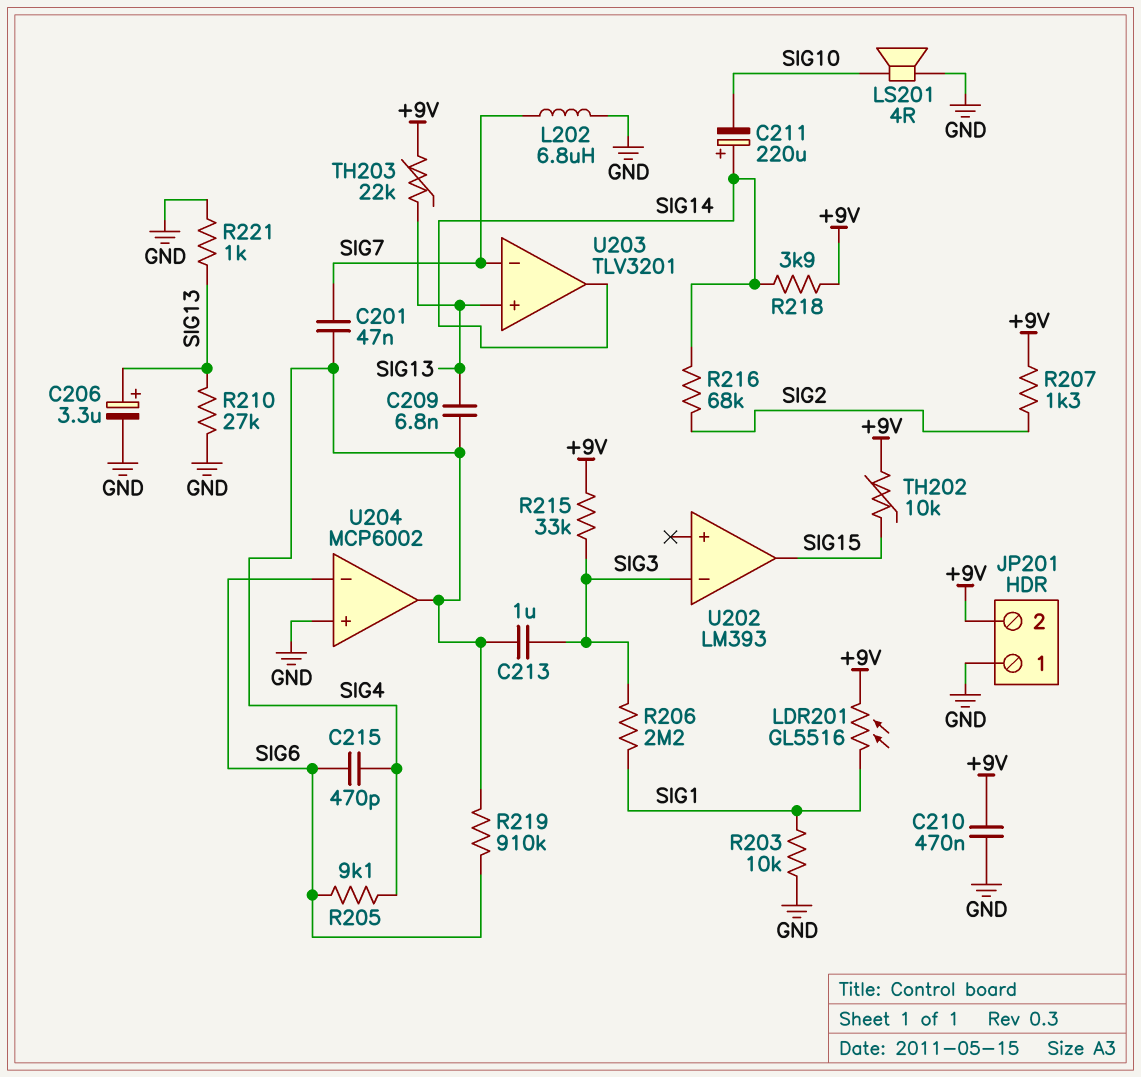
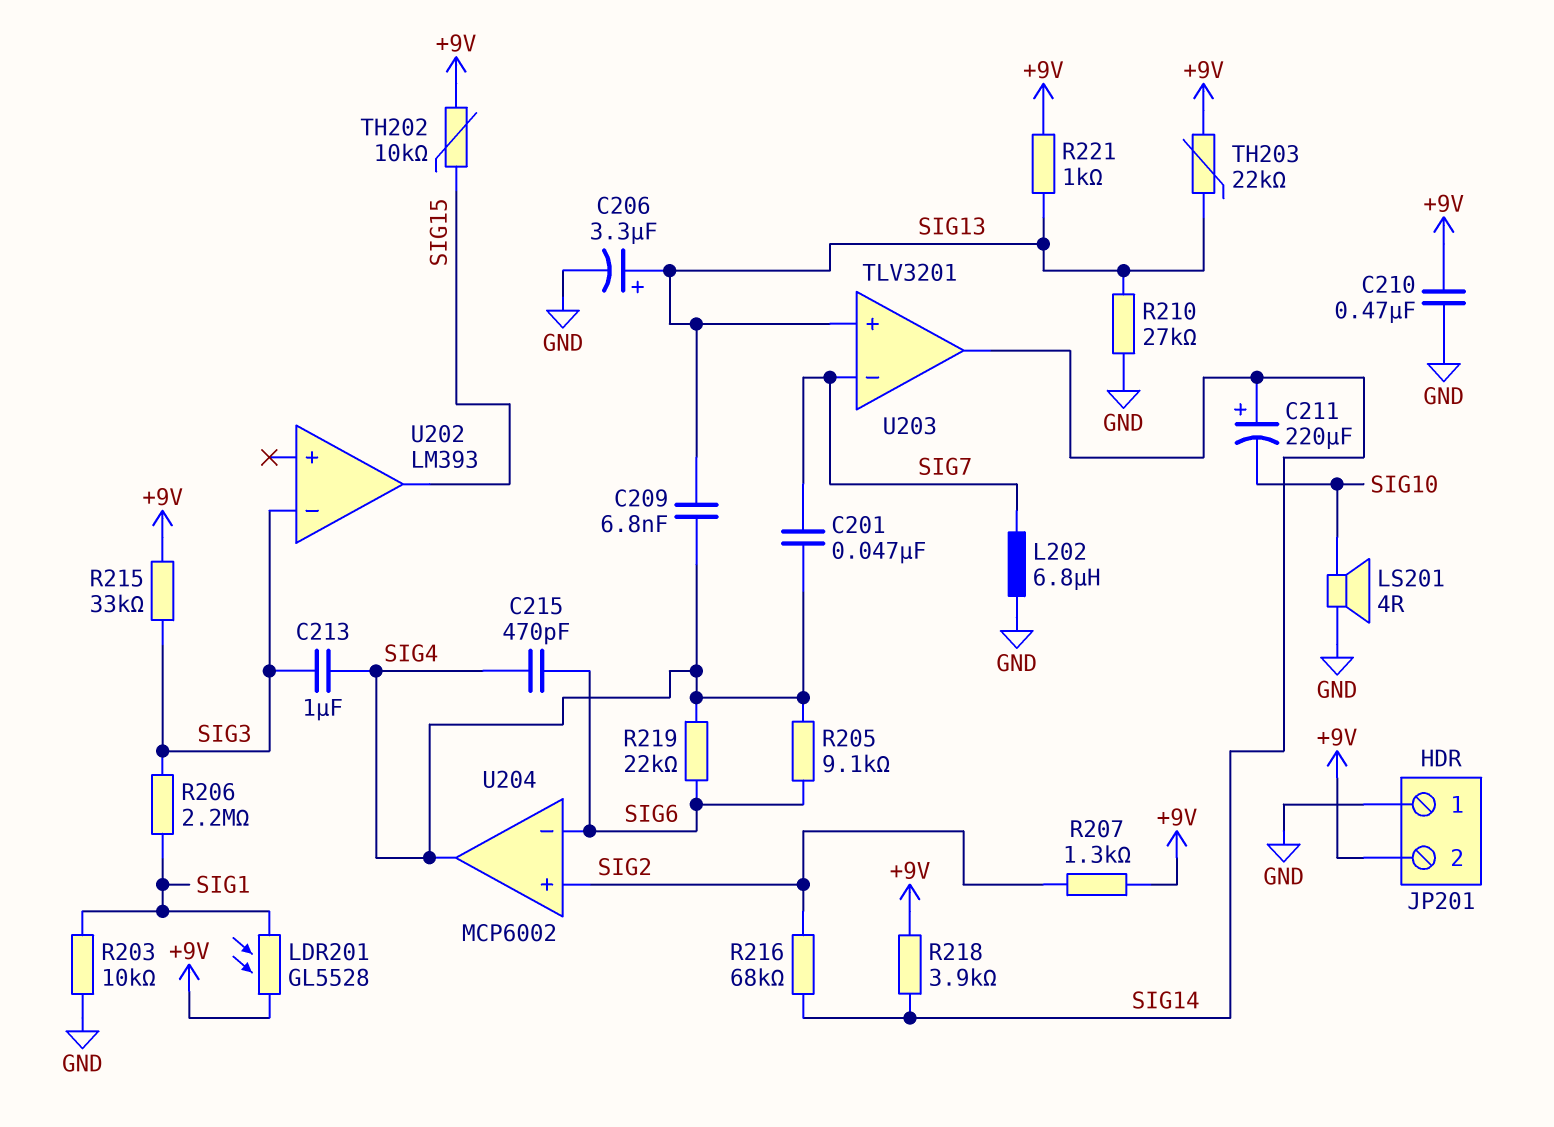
LDR201: GL5516 (+9V, SIG1) -> GL5528 (+9V, SIG1)
R219: 910k (SIG4, SIG6) -> 22k (SIG4, SIG6)
R221: 1k (GND, SIG13) -> 1k (+9V, SIG13)
U204 pin in+: GND -> SIG2

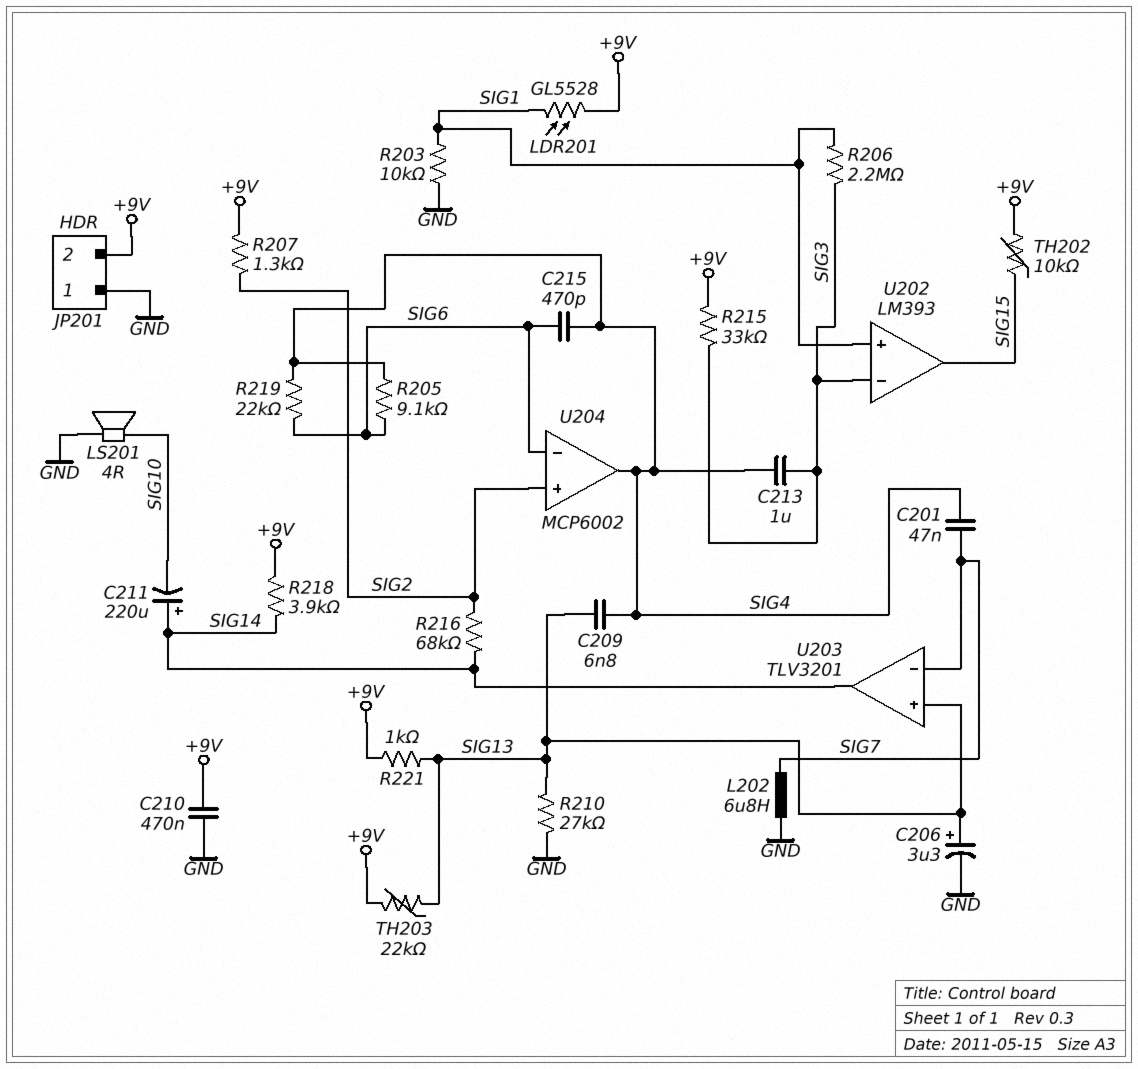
U202 pin in+: none -> SIG1

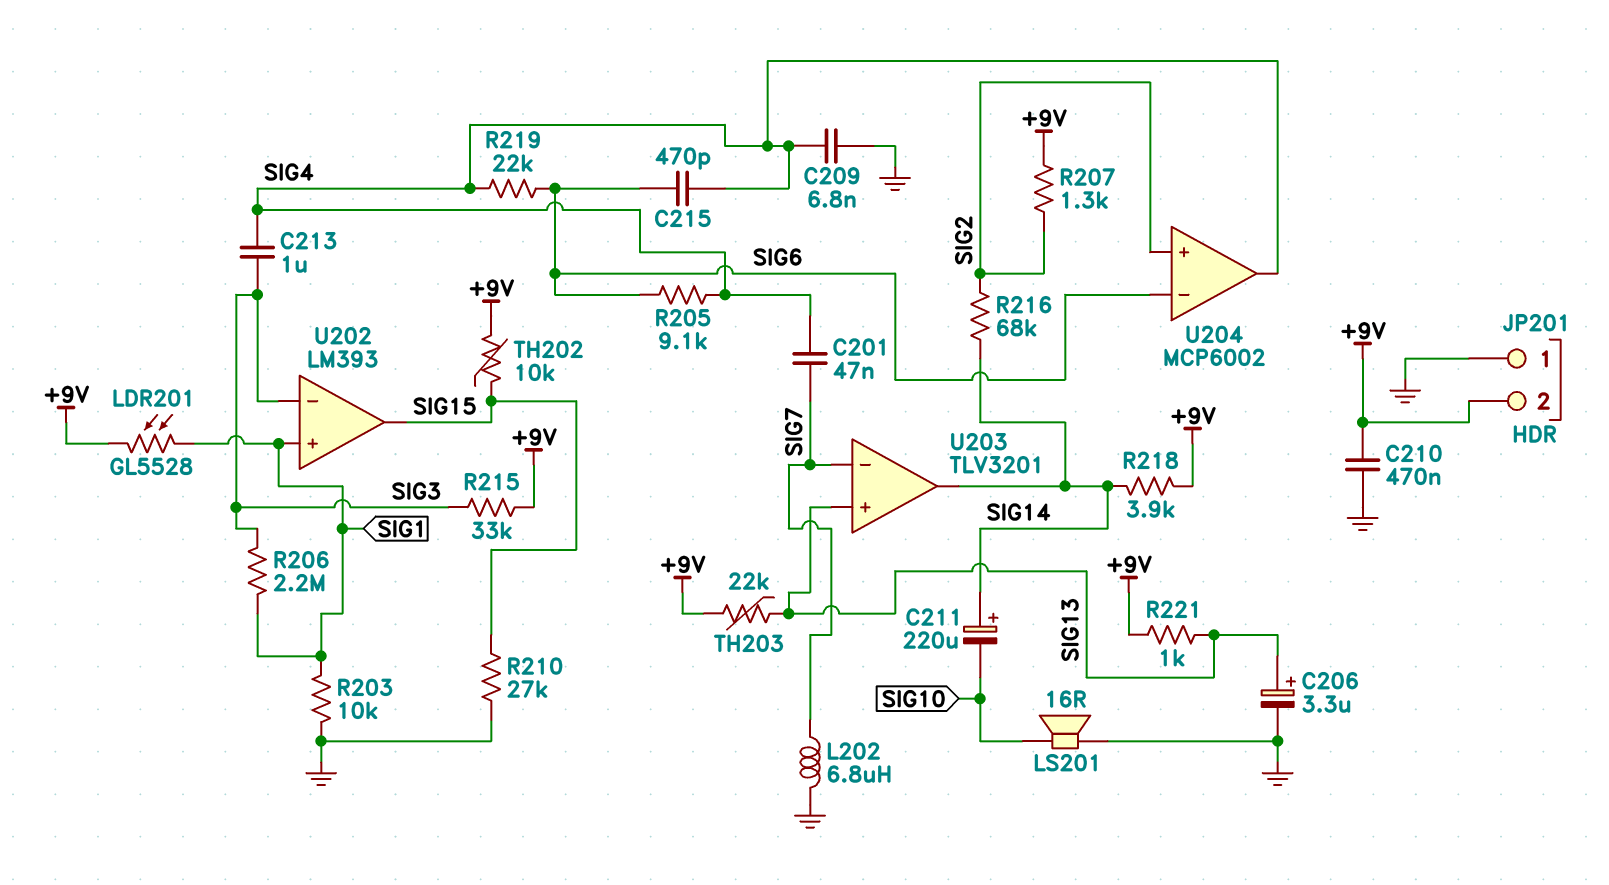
C209: 6.8nF (SIG4, SIG13) -> 6.8nF (GND, SIG4)
LS201: speaker 4R (GND, SIG10) -> speaker 16R (GND, SIG10)
R210: 27k (GND, SIG13) -> 27k (GND, SIG15)

